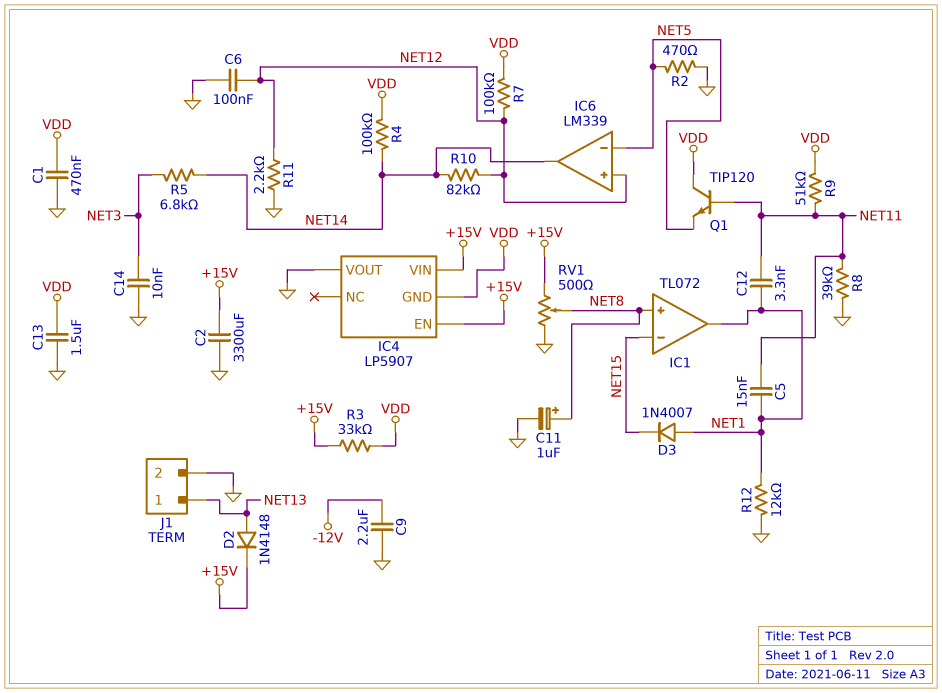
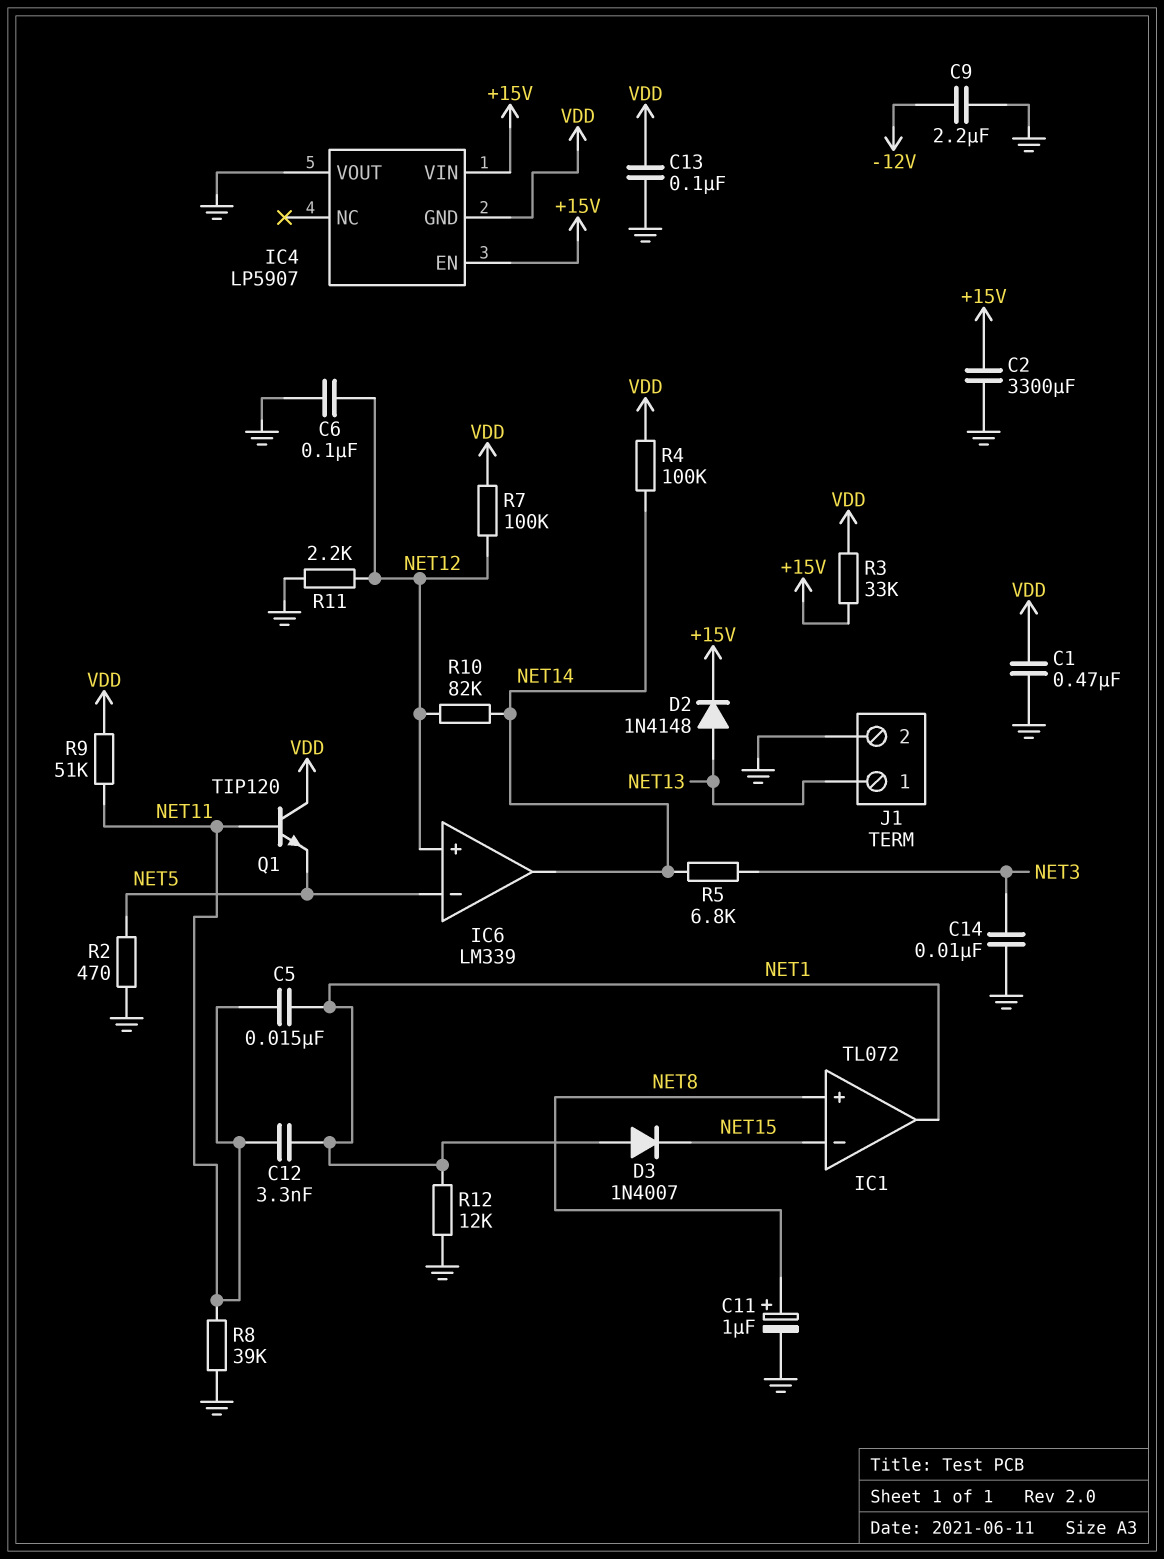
C13: 1.5uF (GND, VDD) -> 100nF (GND, VDD)
RV1: 500 (+15V, GND, wiper NET8) -> none

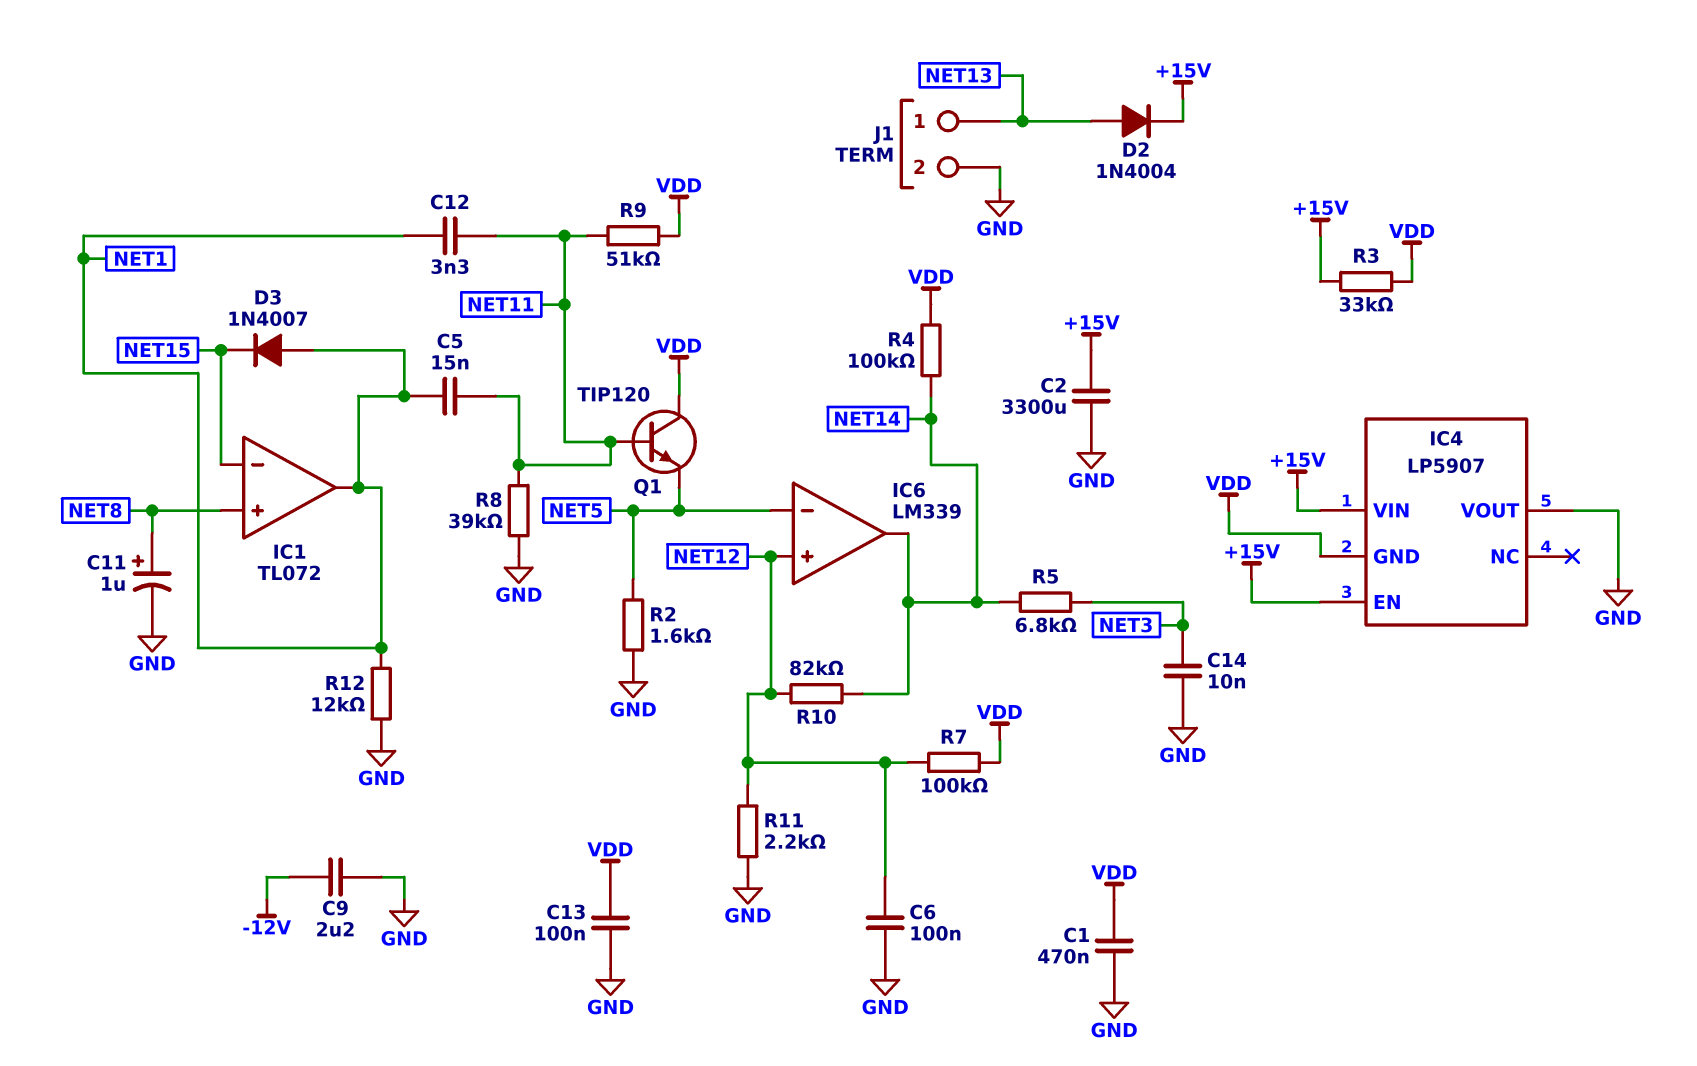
D2: diode 1N4148 (A NET13, K +15V) -> diode 1N4004 (A NET13, K +15V)
R2: 470 (GND, NET5) -> 1.6k (GND, NET5)

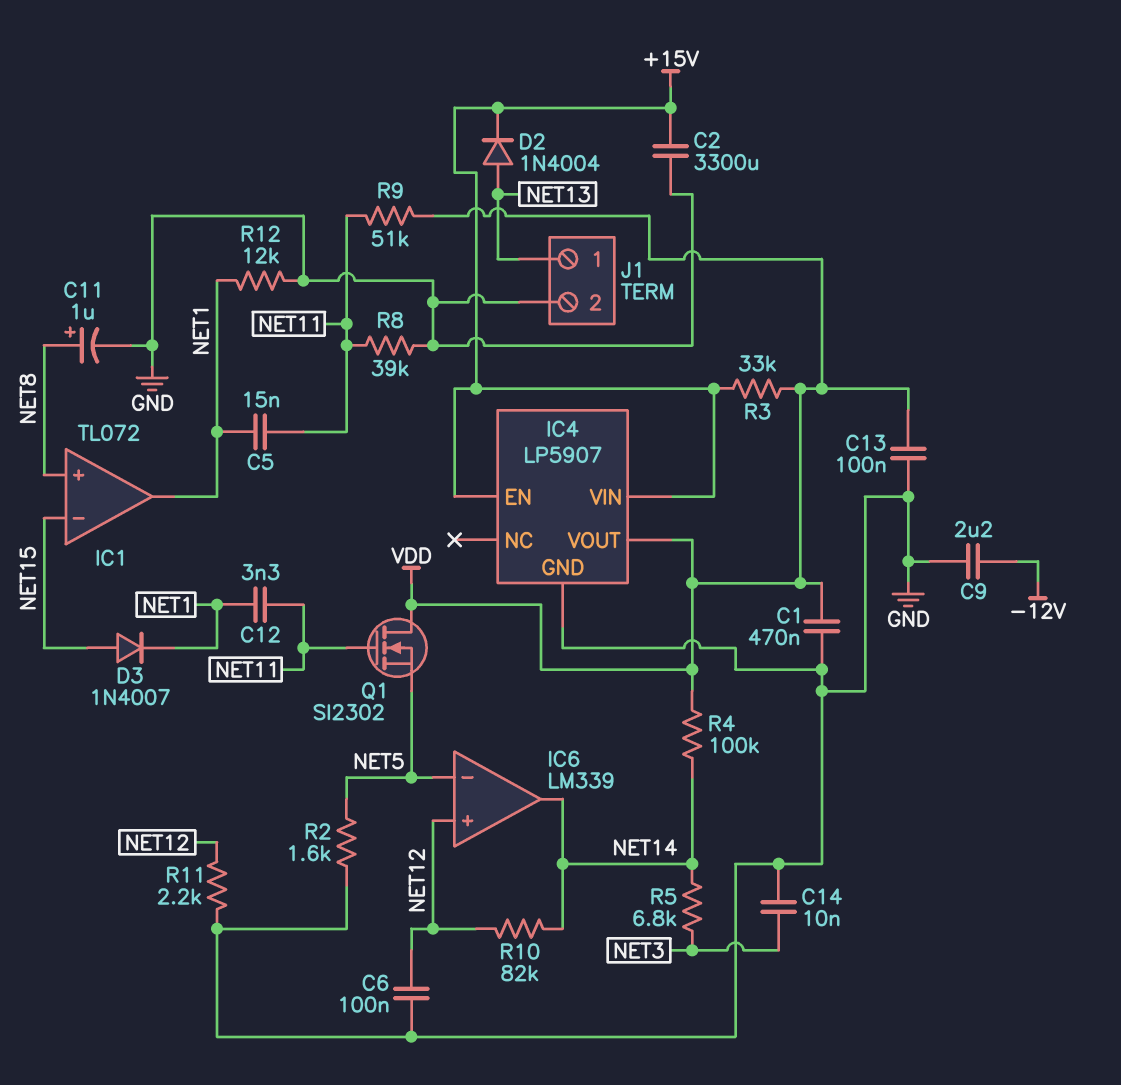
D3: diode 1N4007 (A NET1, K NET15) -> diode 1N4007 (A NET15, K NET1)
IC4 pin GND: VDD -> GND
IC4 pin VOUT: GND -> VDD
Q1: NPN TIP120 (B NET11, C VDD, E NET5) -> NMOS SI2302 (G NET11, D VDD, S NET5)
R7: 100k (NET12, VDD) -> none

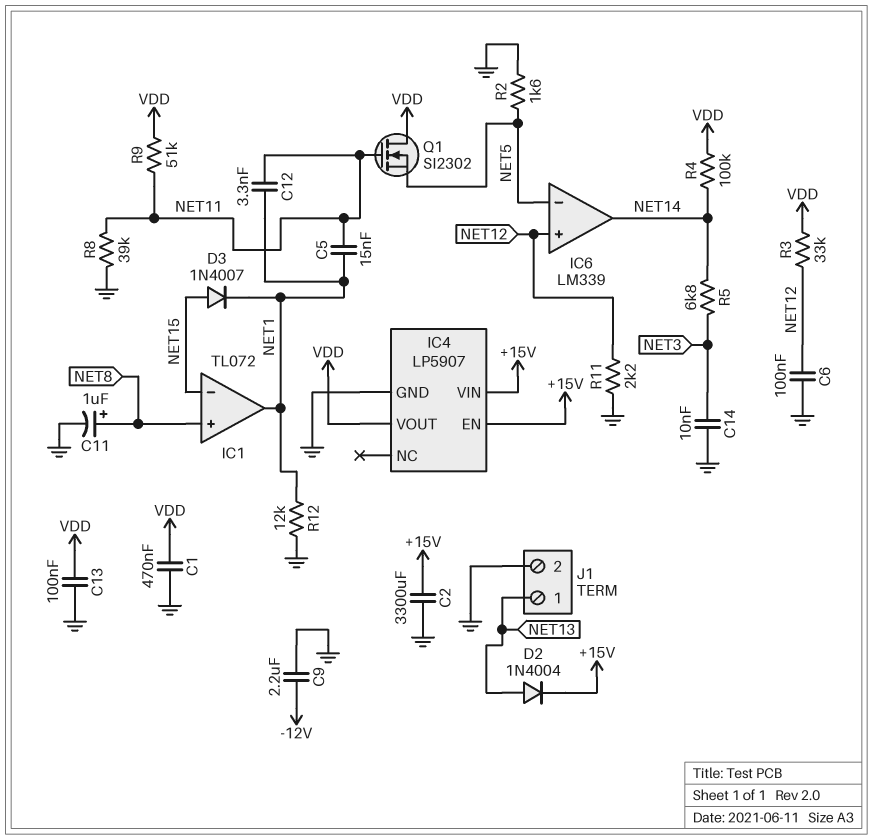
R3: 33k (+15V, VDD) -> 33k (NET12, VDD)
R10: 82k (NET12, NET14) -> none

